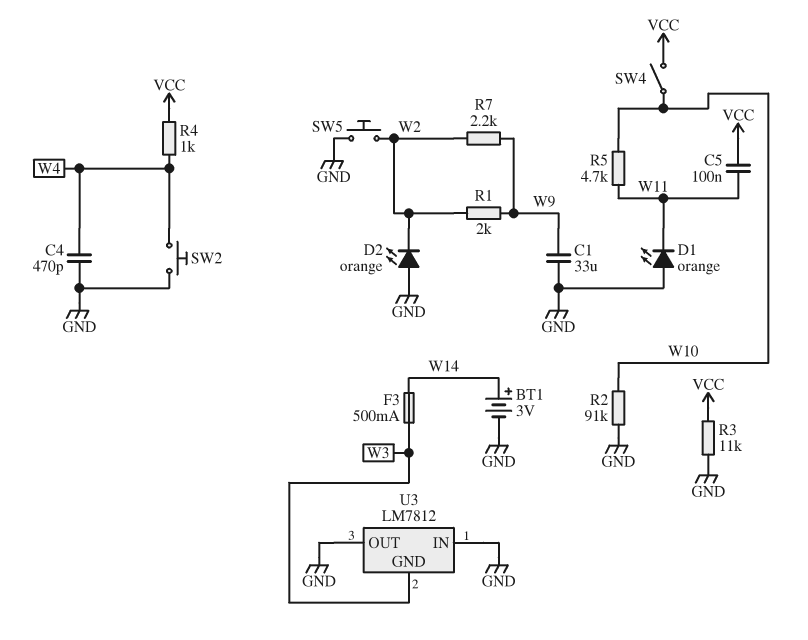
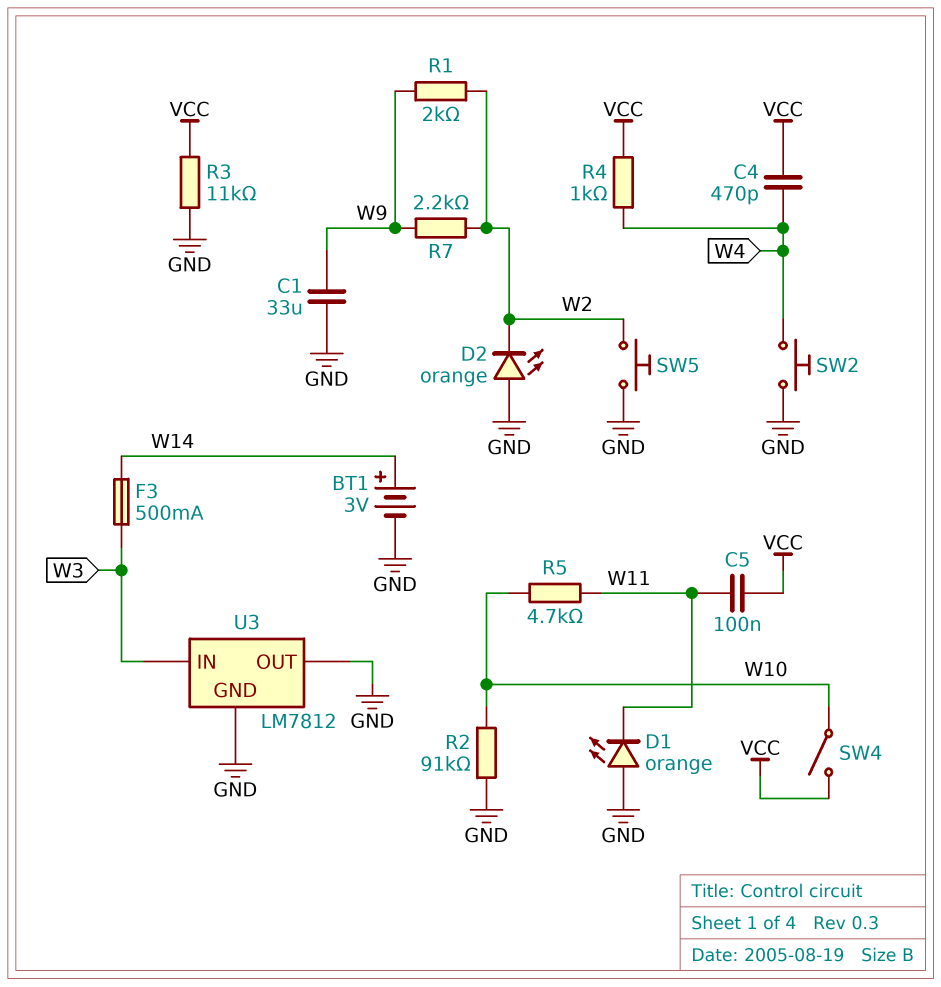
C4: 470pF (GND, W4) -> 470pF (VCC, W4)
U3 pin GND: W3 -> GND
U3 pin IN: GND -> W3

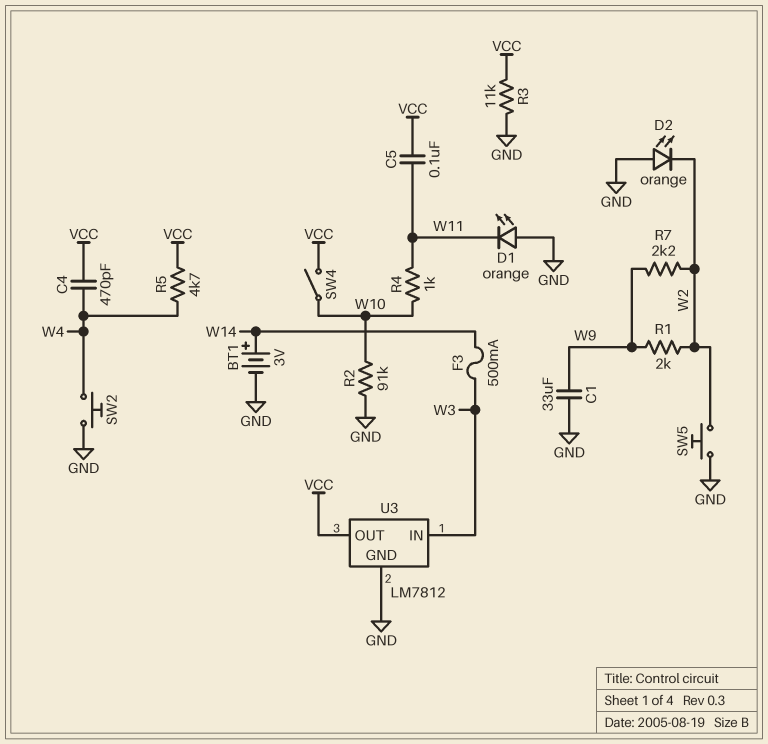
R4: 1k (VCC, W4) -> 1k (W10, W11)
R5: 4.7k (W10, W11) -> 4.7k (VCC, W4)
U3 pin OUT: GND -> VCC

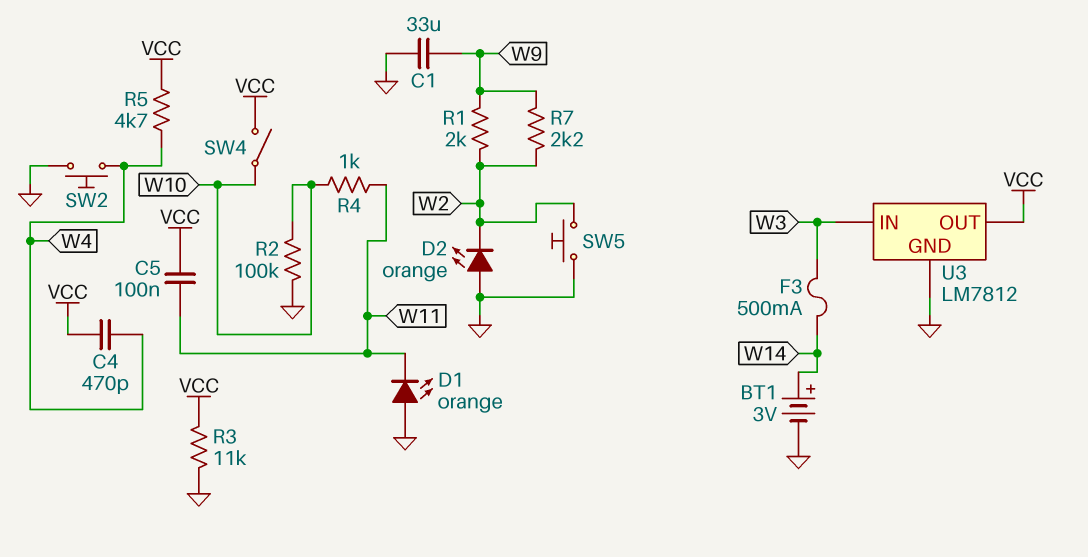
R2: 91k (GND, W10) -> 100k (GND, W10)

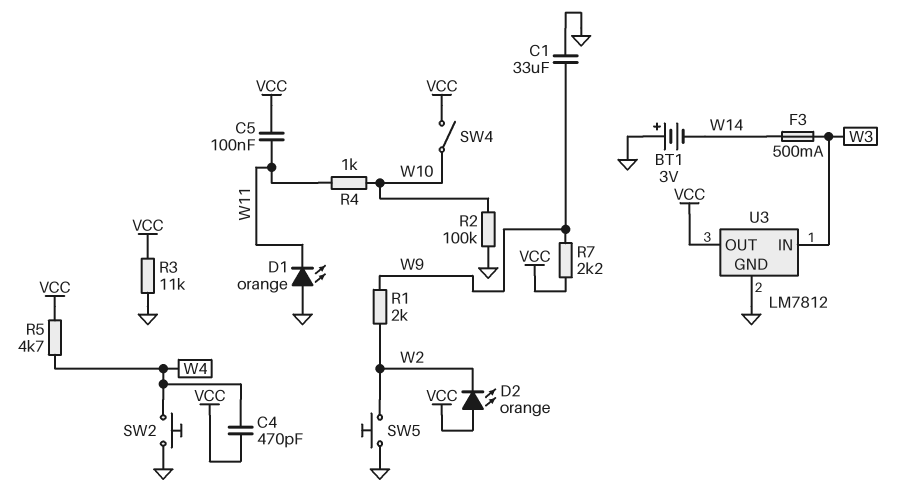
BT1: 3V (plus W14, minus GND) -> 3V (plus GND, minus W14)
D2: LED orange (A GND, K W2) -> LED orange (A VCC, K W2)
R7: 2.2k (W2, W9) -> 2.2k (VCC, W9)

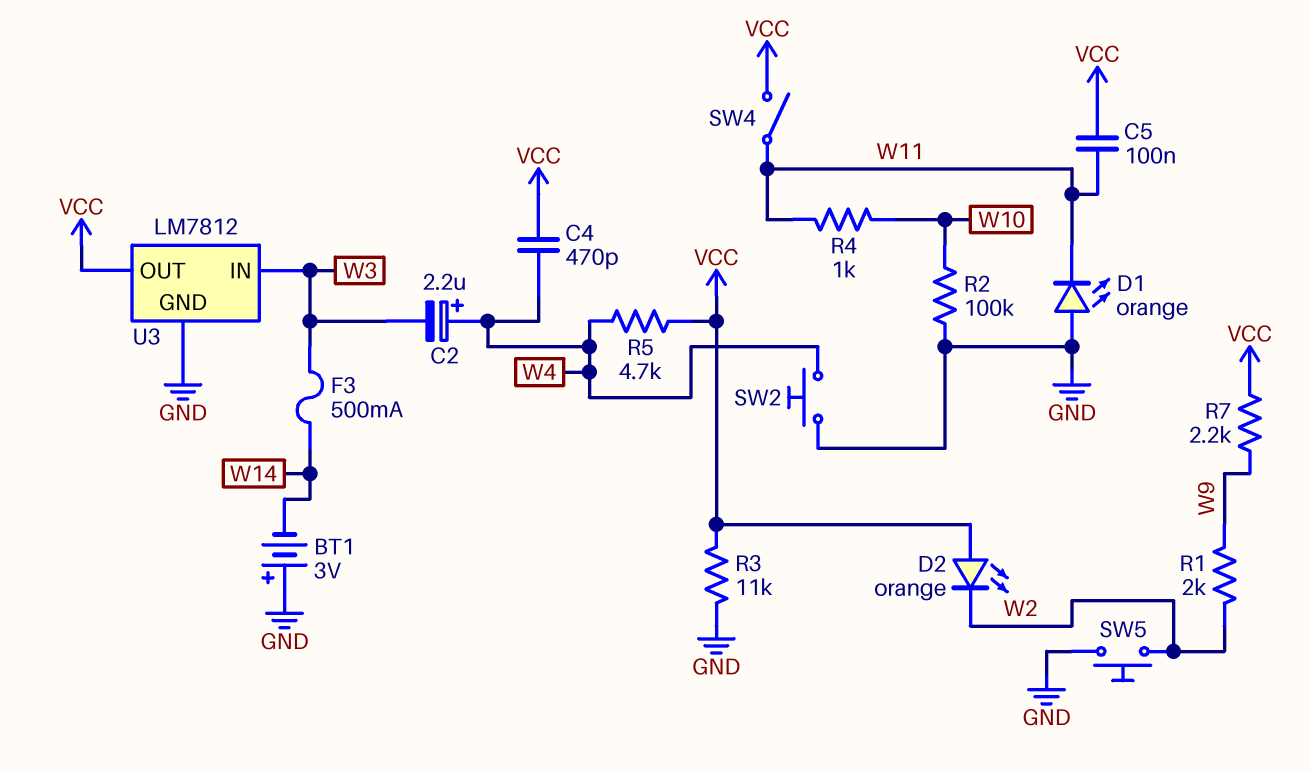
C1: 33uF (GND, W9) -> none
C2: none -> 2.2uF (plus W4, minus W3)
SW4: switch (VCC, W10) -> switch (VCC, W11)

